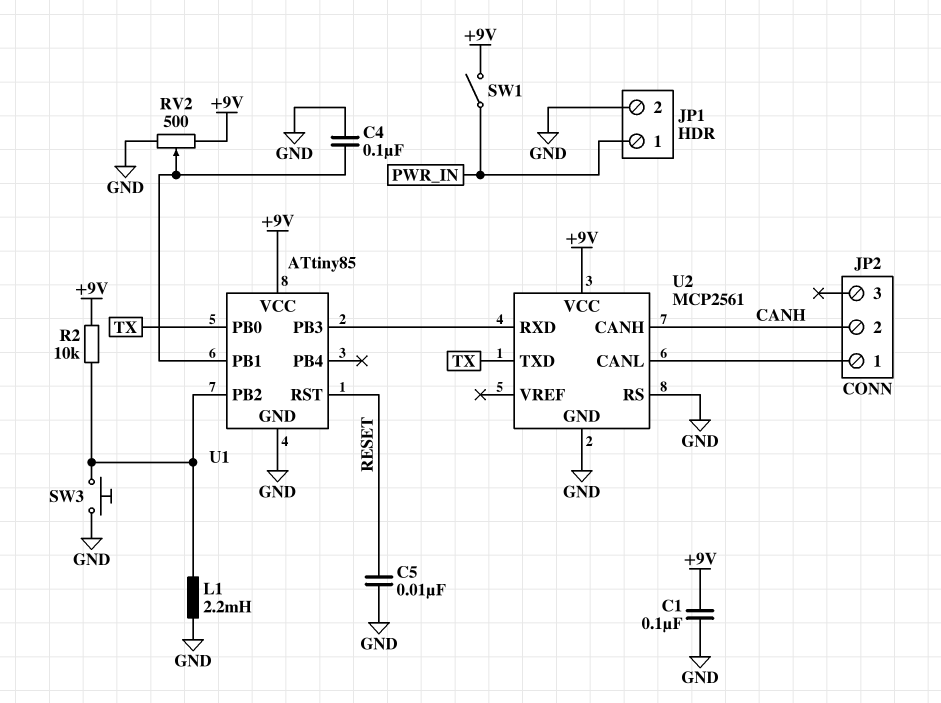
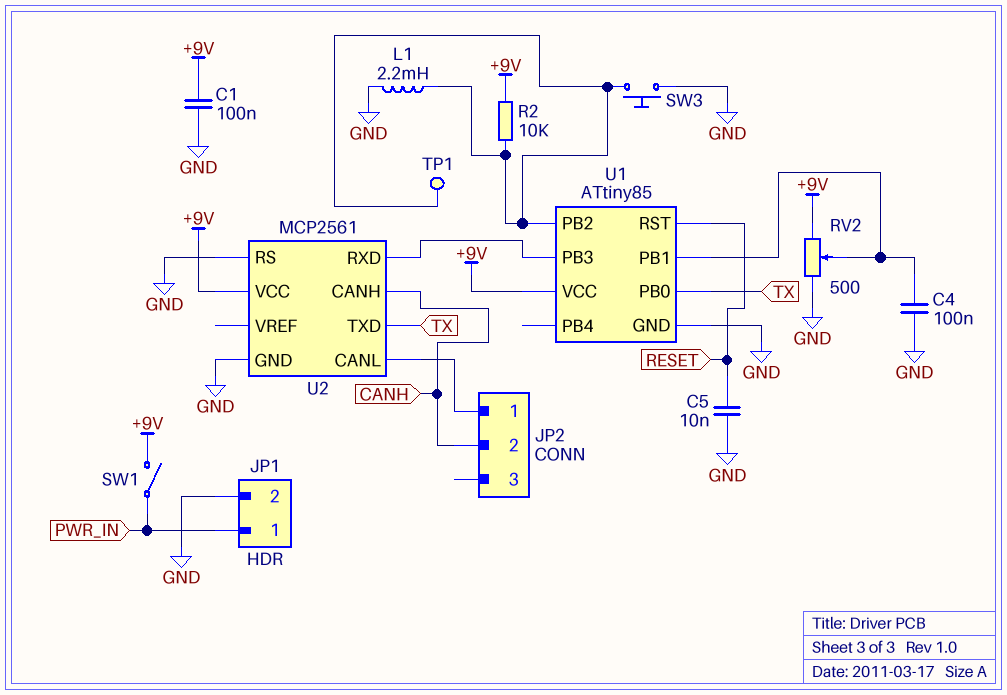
TP1: none -> test point (U1/PB2)

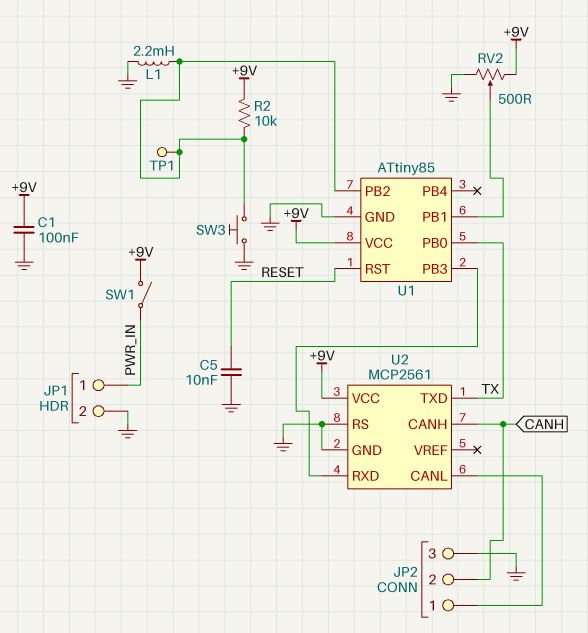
C4: 100nF (GND, U1/PB1) -> none
JP2 pin 3: none -> GND

